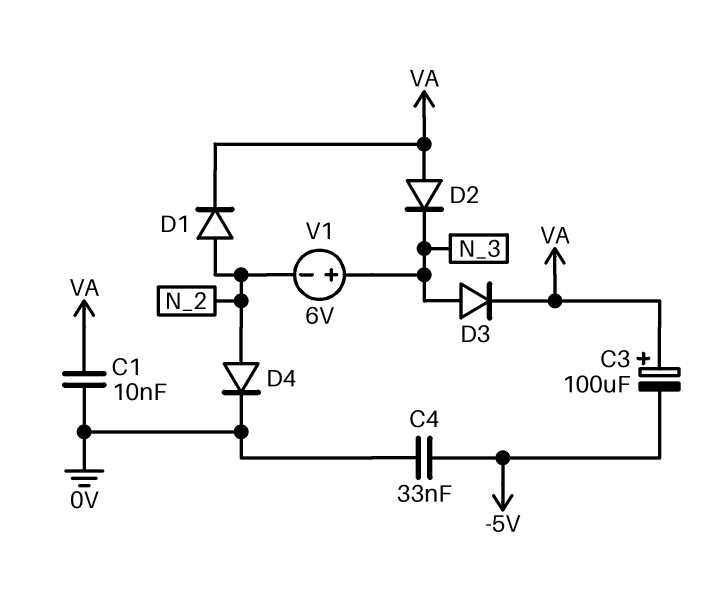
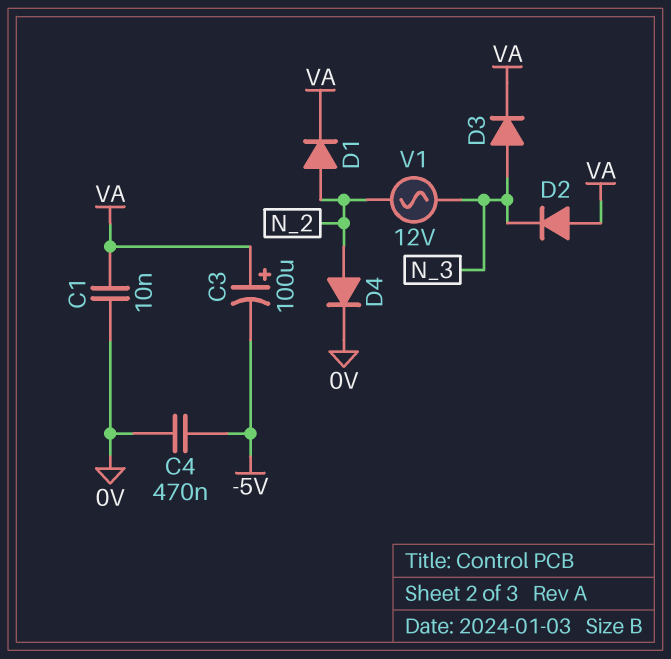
C4: 33nF (-5V, 0V) -> 470nF (-5V, 0V)
V1: 6V (plus N_3, minus N_2) -> AC 12V (N_2, N_3)

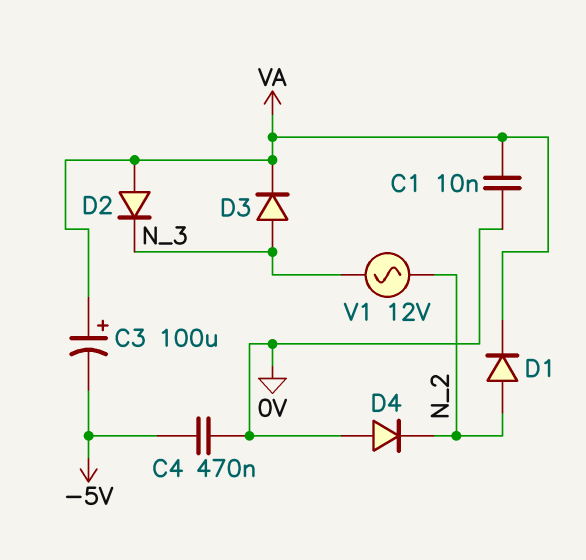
D4: diode (A N_2, K 0V) -> diode (A 0V, K N_2)

